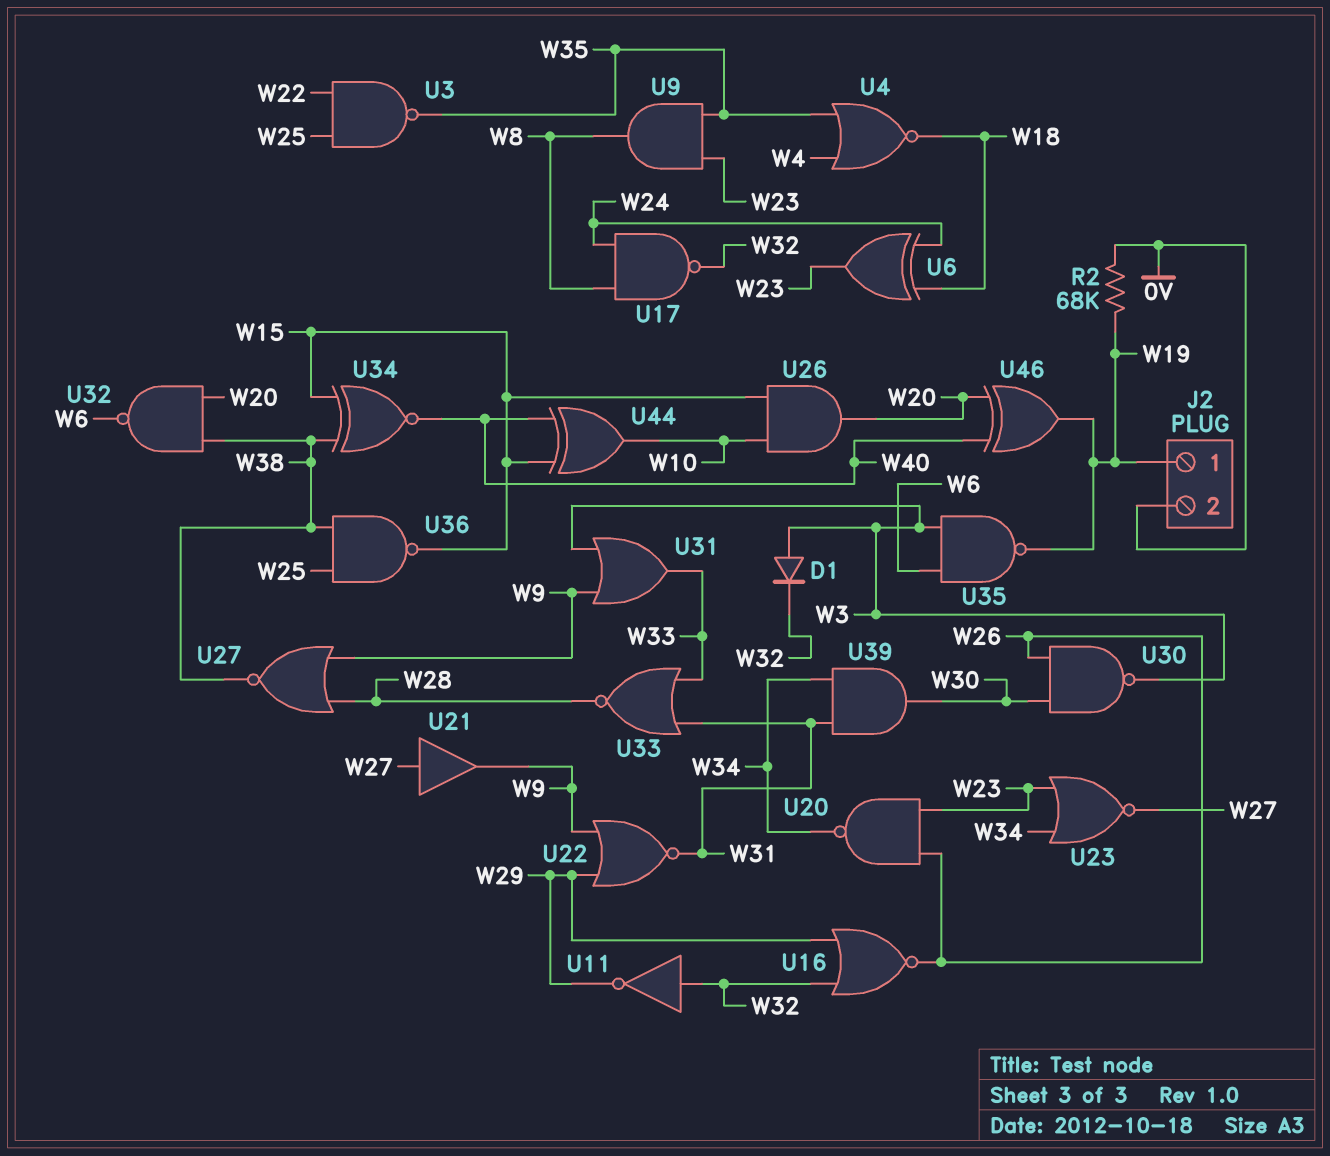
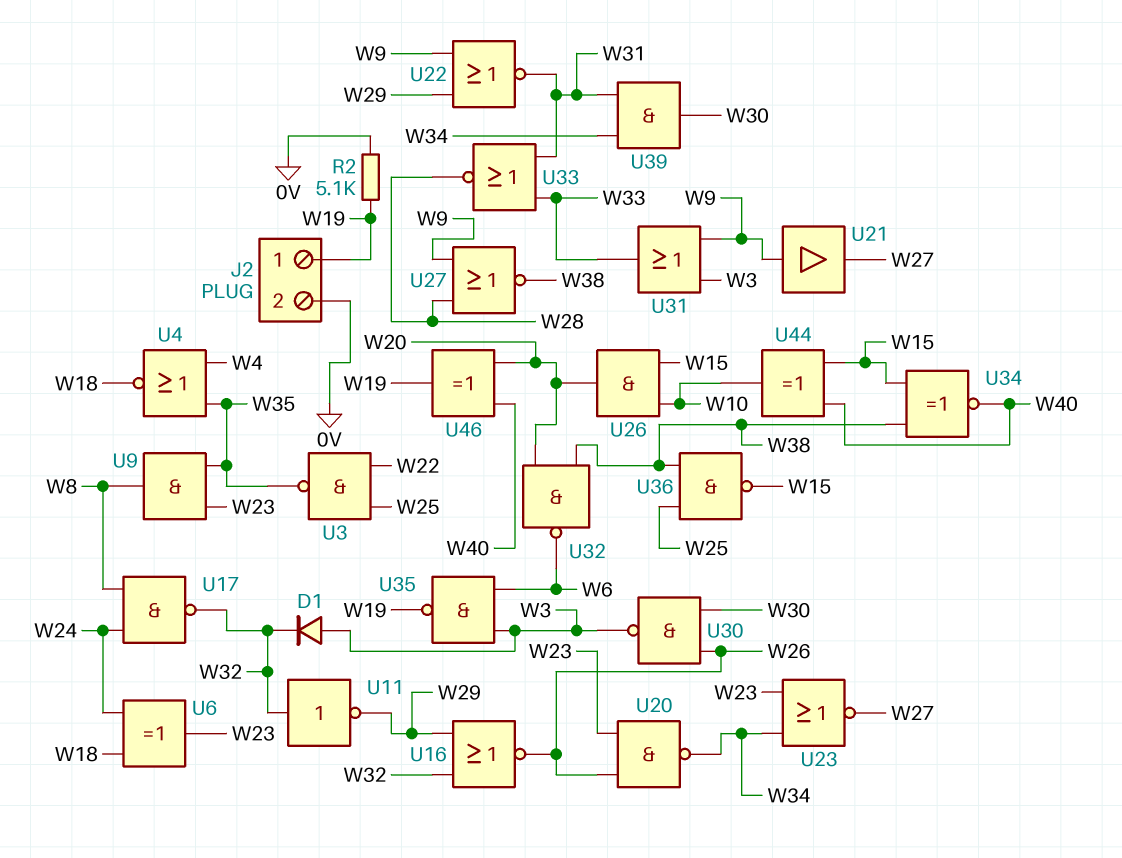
R2: 68k (0V, W19) -> 5.1k (0V, W19)
U21: buffer (in W27, out W9) -> buffer (in W9, out W27)

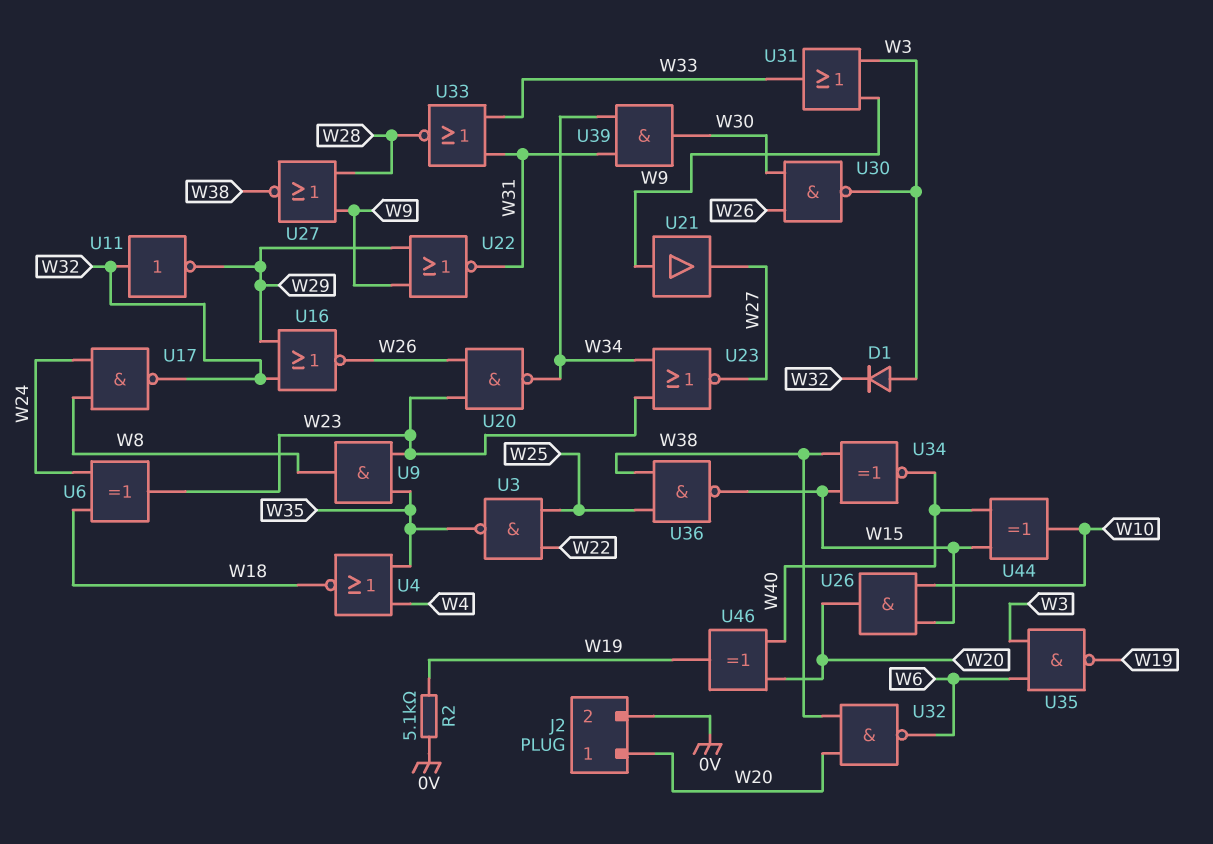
J2 pin 1: W19 -> W20

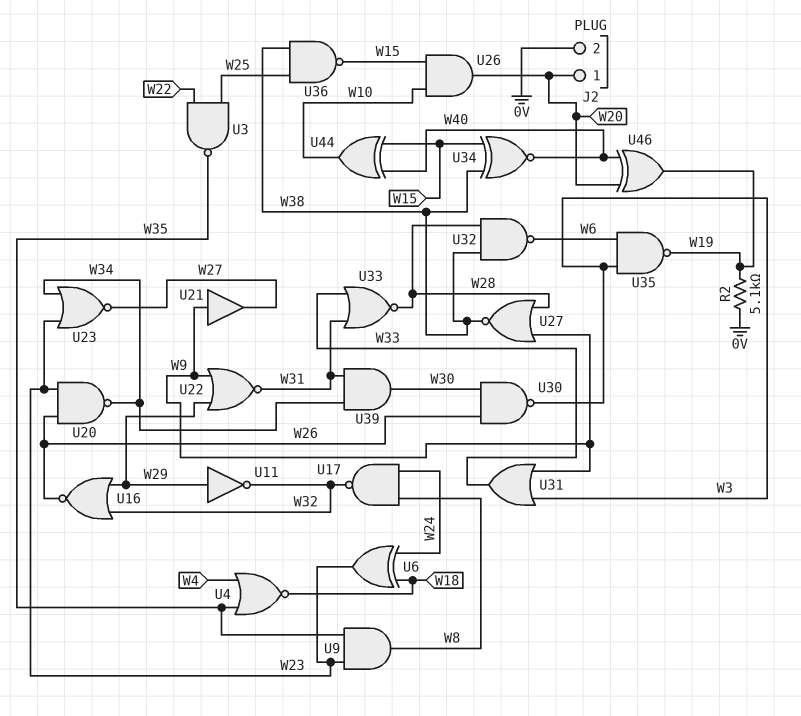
D1: diode (A W3, K W32) -> none
U11: NOT (in W32, out W29) -> NOT (in W29, out W32)
U32: NAND (in W20, in W38, out W6) -> NAND (in W28, in W38, out W6)

